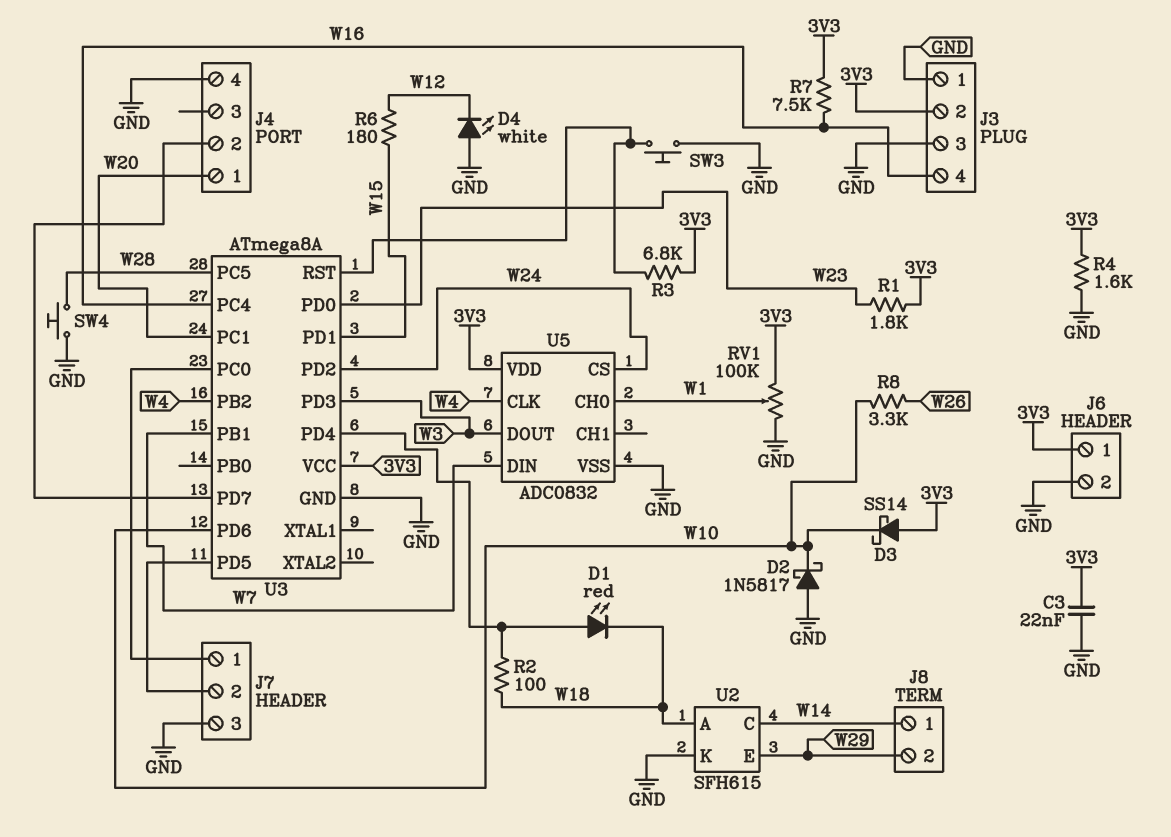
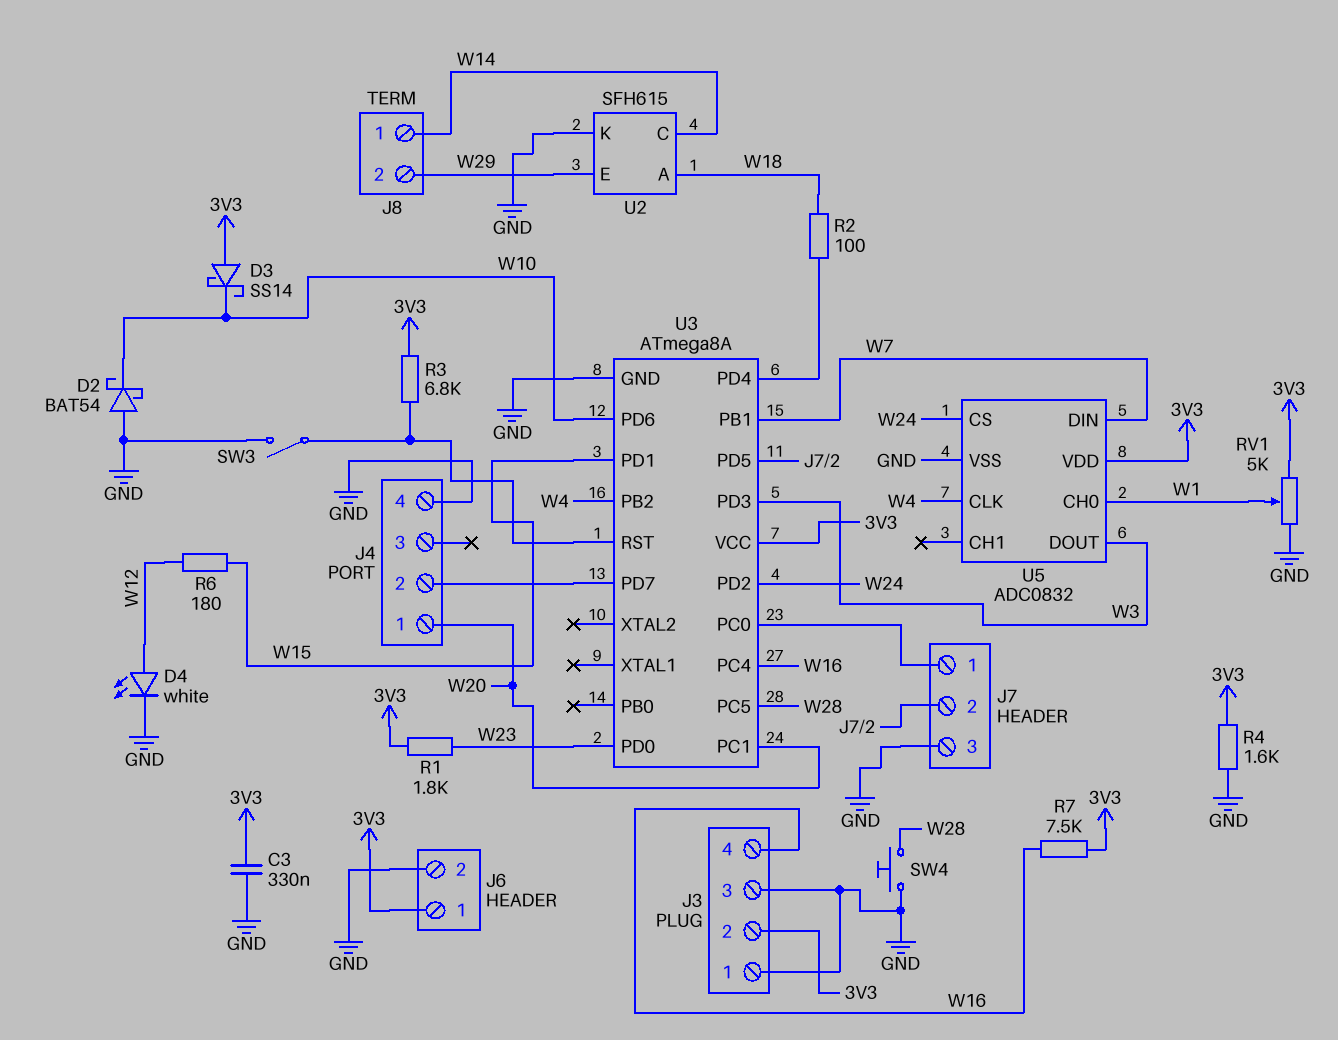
C3: 22nF (3V3, GND) -> 330nF (3V3, GND)
D1: LED red (A U3/PD4, K W18) -> none
D2: schottky 1N5817 (A GND, K W10) -> schottky BAT54 (A GND, K W10)
D4: LED white (A GND, K W12) -> LED white (A W12, K GND)
R8: 3.3k (W10, W26) -> none
RV1: 100k (3V3, GND, wiper W1) -> 5k (3V3, GND, wiper W1)
SW3: button (GND, U3/RST) -> switch (GND, U3/RST)

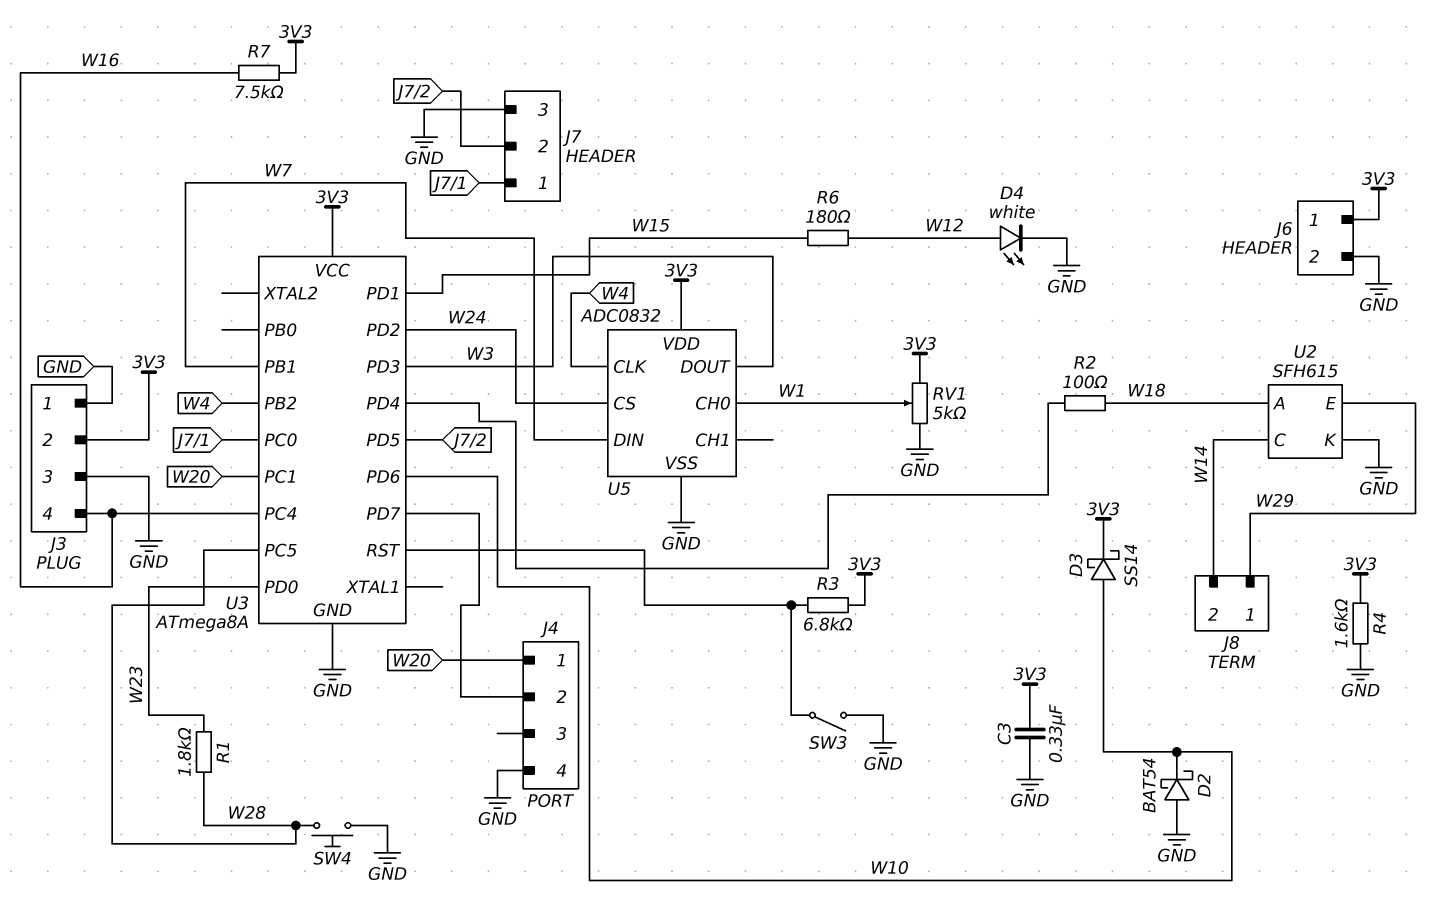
D3: schottky SS14 (A 3V3, K W10) -> schottky SS14 (A W10, K 3V3)
J8 pin 1: W14 -> W29
J8 pin 2: W29 -> W14
R1: 1.8k (3V3, W23) -> 1.8k (W23, W28)

